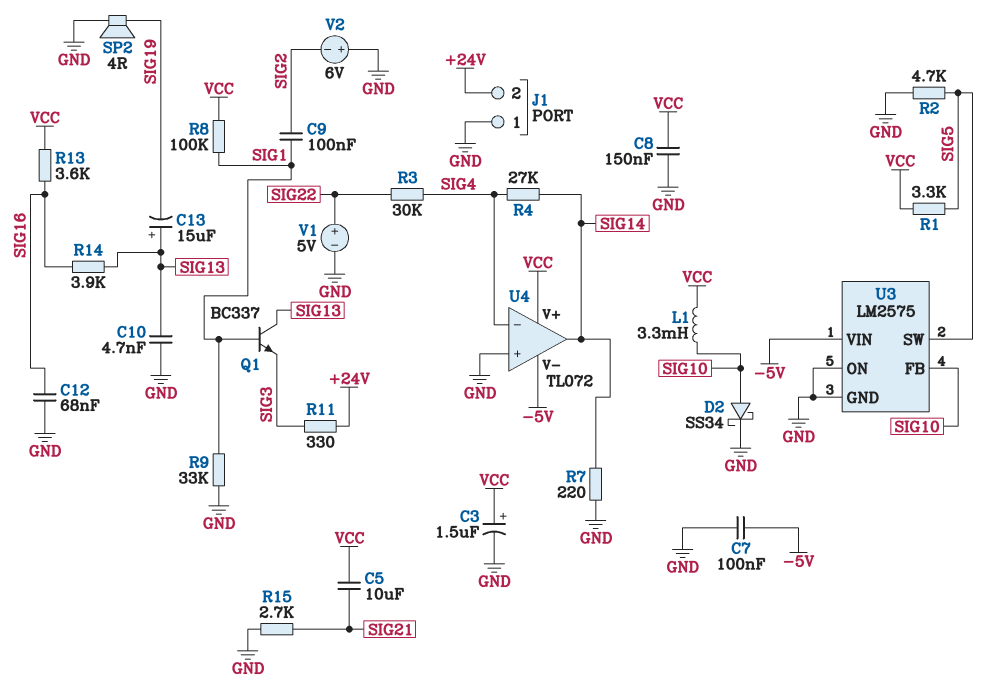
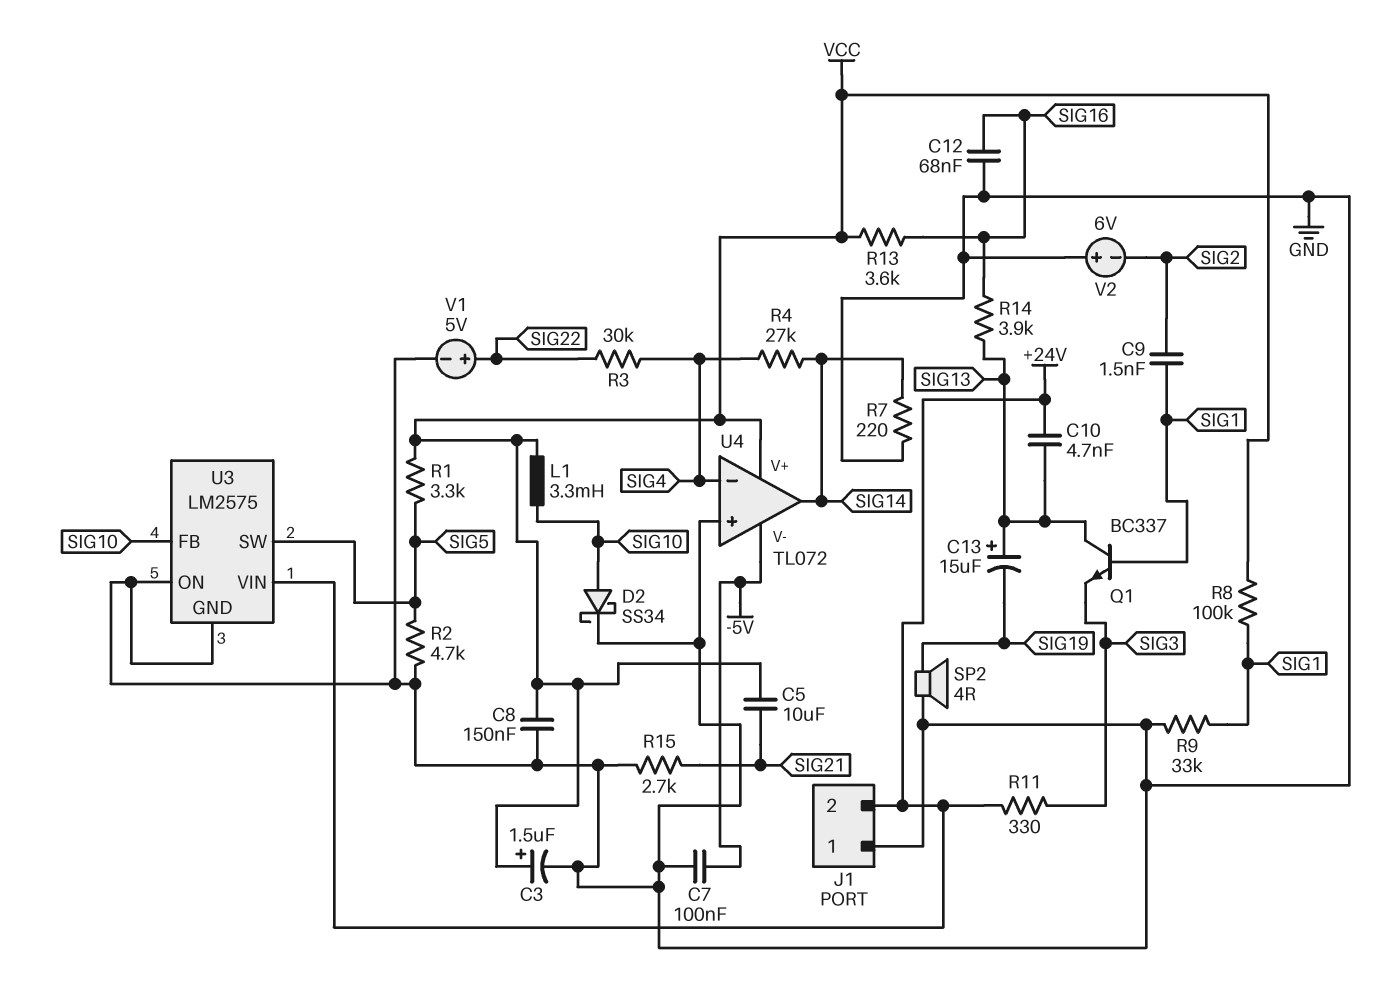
C9: 100nF (SIG1, SIG2) -> 1.5nF (SIG1, SIG2)
C10: 4.7nF (GND, SIG13) -> 4.7nF (+24V, SIG13)
U3 pin VIN: -5V -> +24V

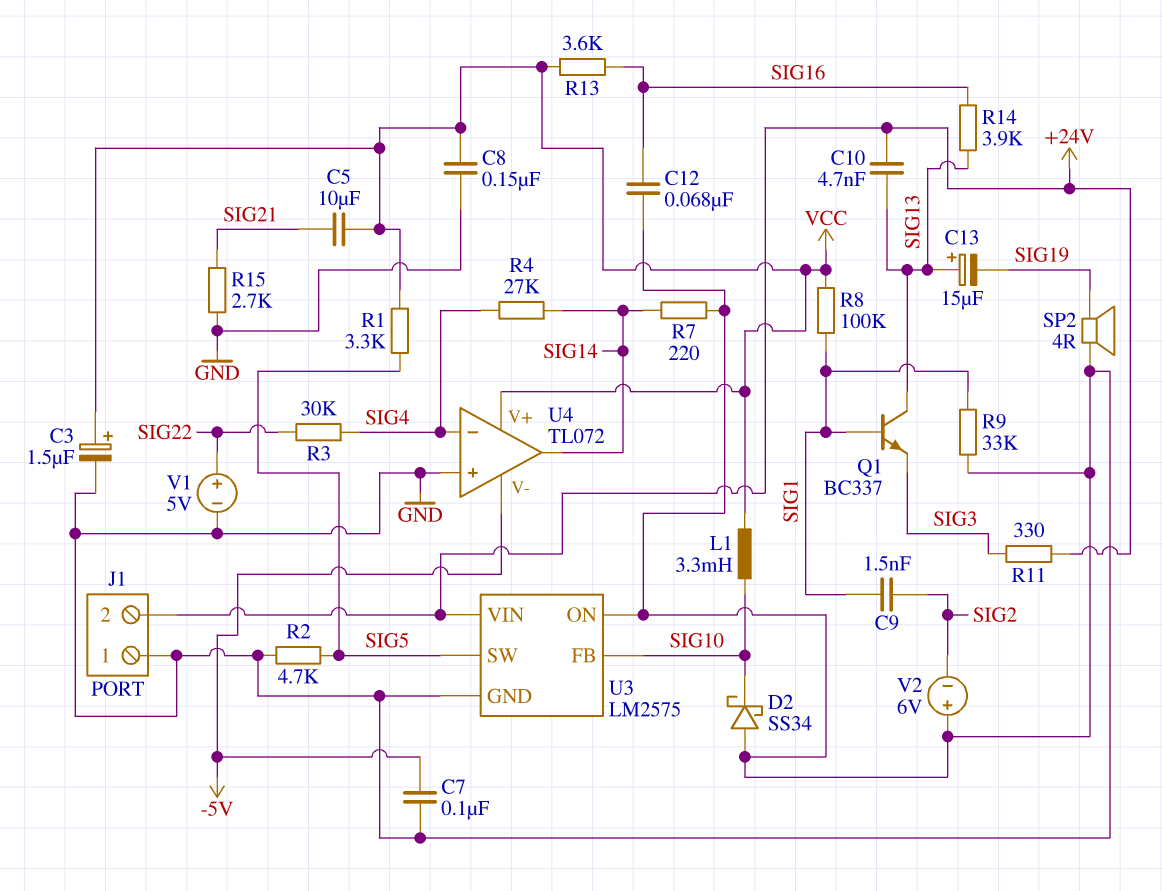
D2: schottky SS34 (A SIG10, K GND) -> schottky SS34 (A GND, K SIG10)

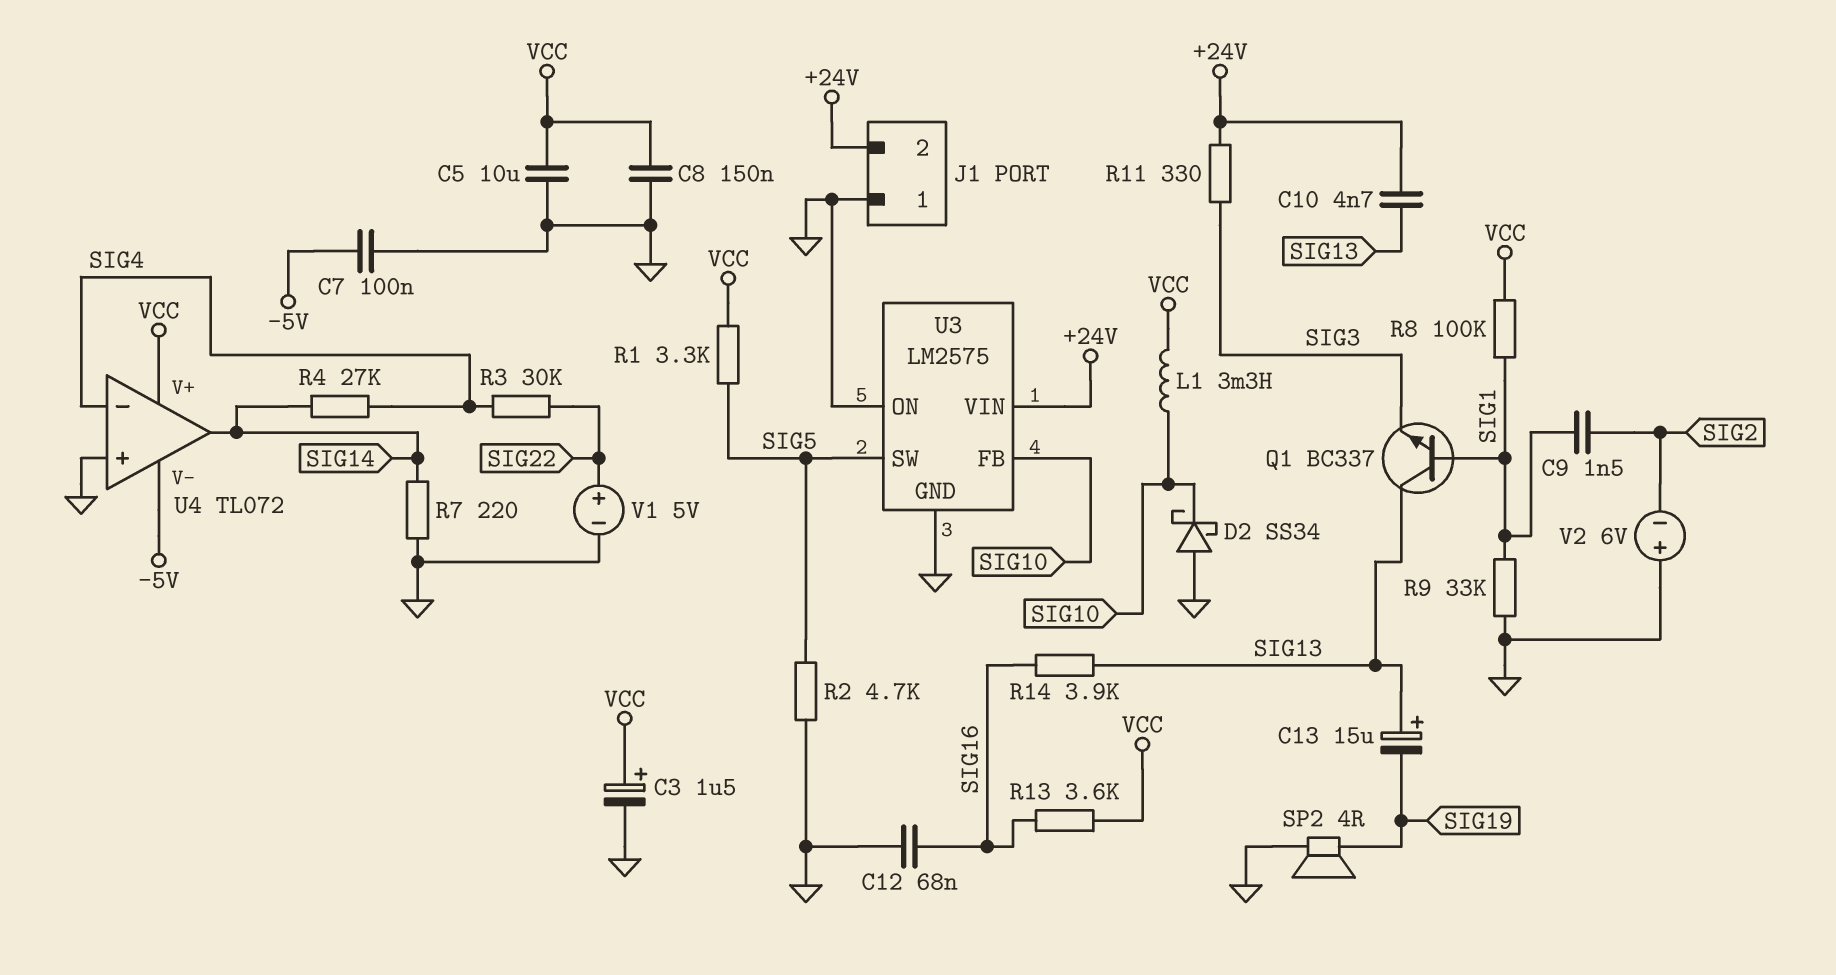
C5: 10uF (SIG21, VCC) -> 10uF (GND, VCC)
R15: 2.7k (GND, SIG21) -> none

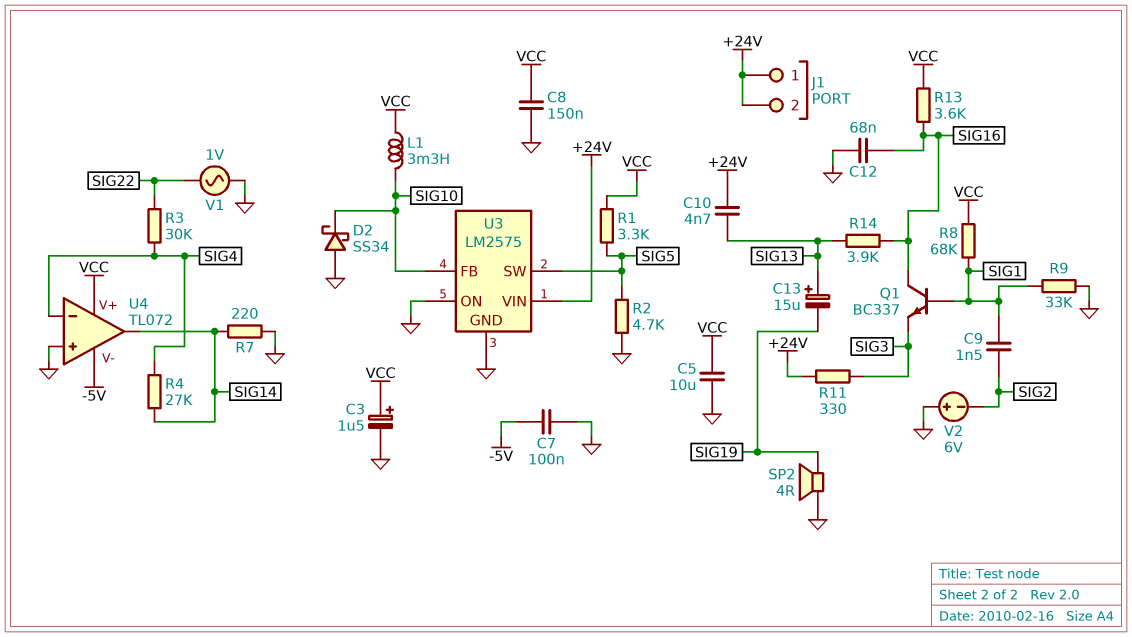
J1 pin 1: GND -> +24V
Q1: NPN BC337 (B SIG1, C SIG13, E SIG3) -> NPN BC337 (B SIG1, C SIG16, E SIG3)
R8: 100k (SIG1, VCC) -> 68k (SIG1, VCC)
V1: 5V (plus SIG22, minus GND) -> AC 1V (GND, SIG22)

